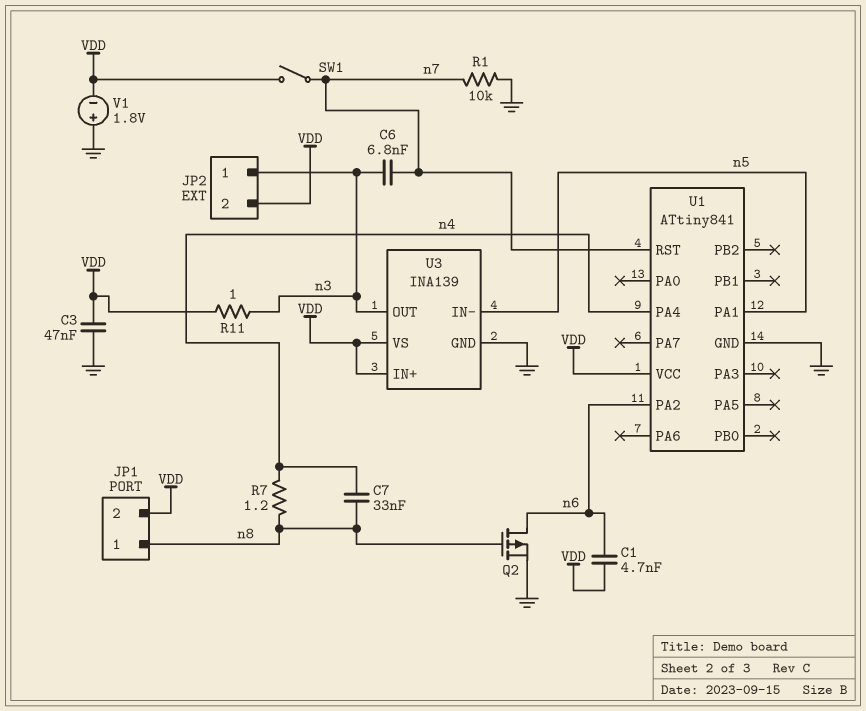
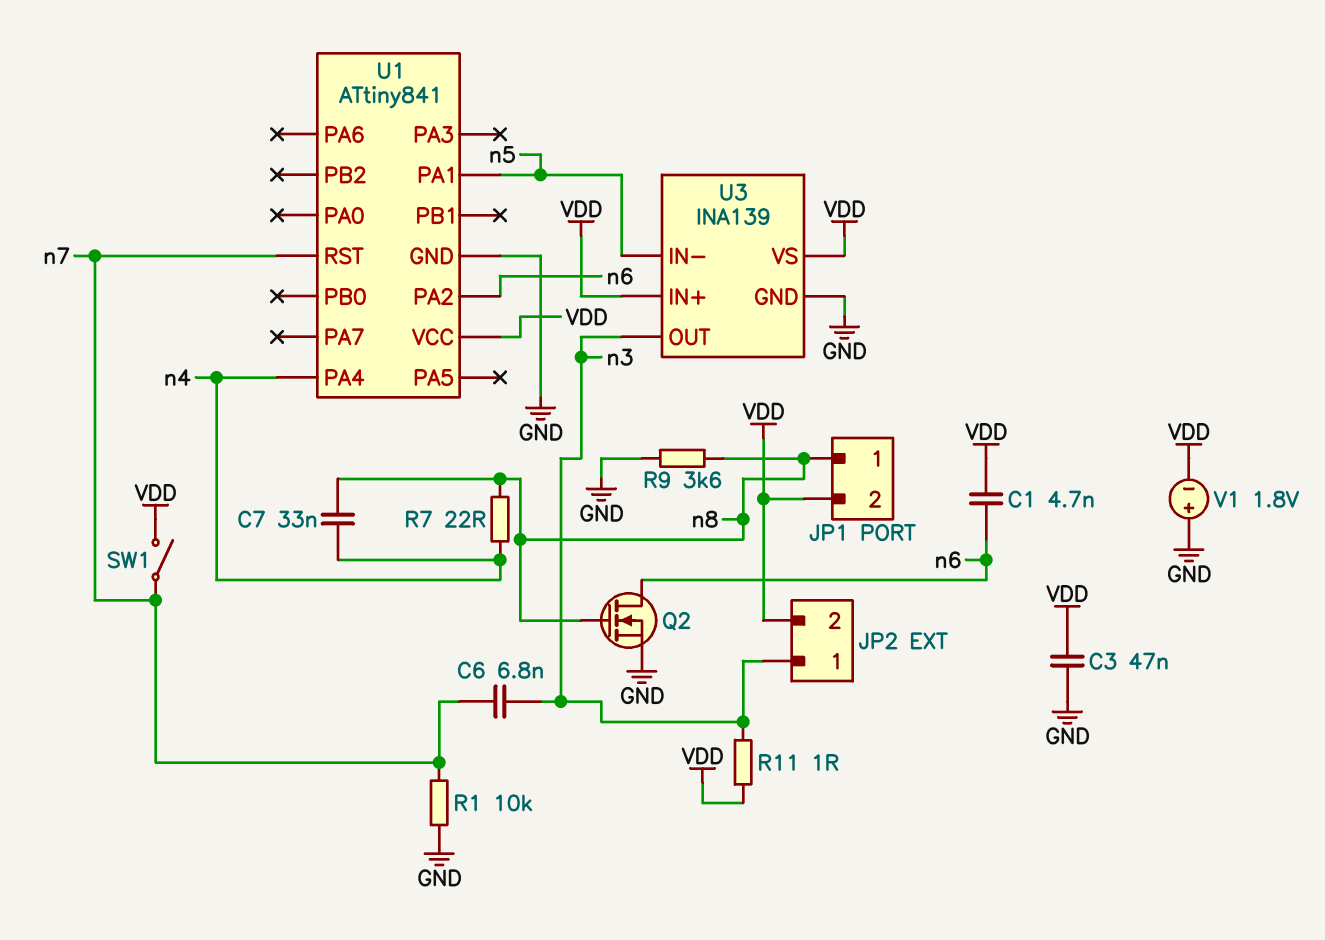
Q2: PMOS (G n8, D n6, S GND) -> NMOS (G n8, D n6, S GND)
R7: 1.2 (n4, n8) -> 22 (n4, n8)
R9: none -> 3.6k (GND, n8)

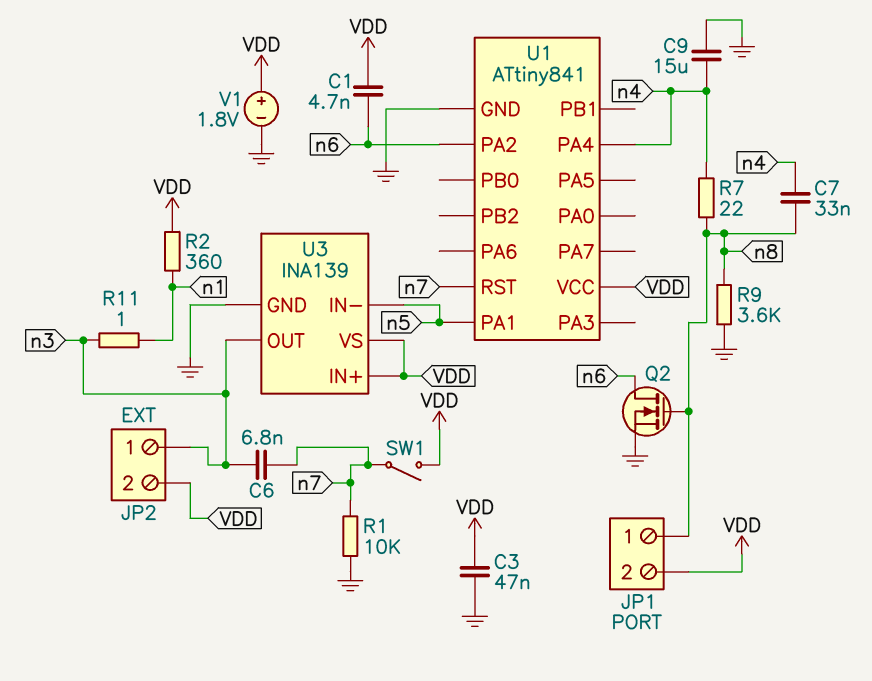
C9: none -> 15uF (GND, n4)
R2: none -> 360 (VDD, n1)
R11: 1 (VDD, n3) -> 1 (n1, n3)
V1: 1.8V (plus GND, minus VDD) -> 1.8V (plus VDD, minus GND)

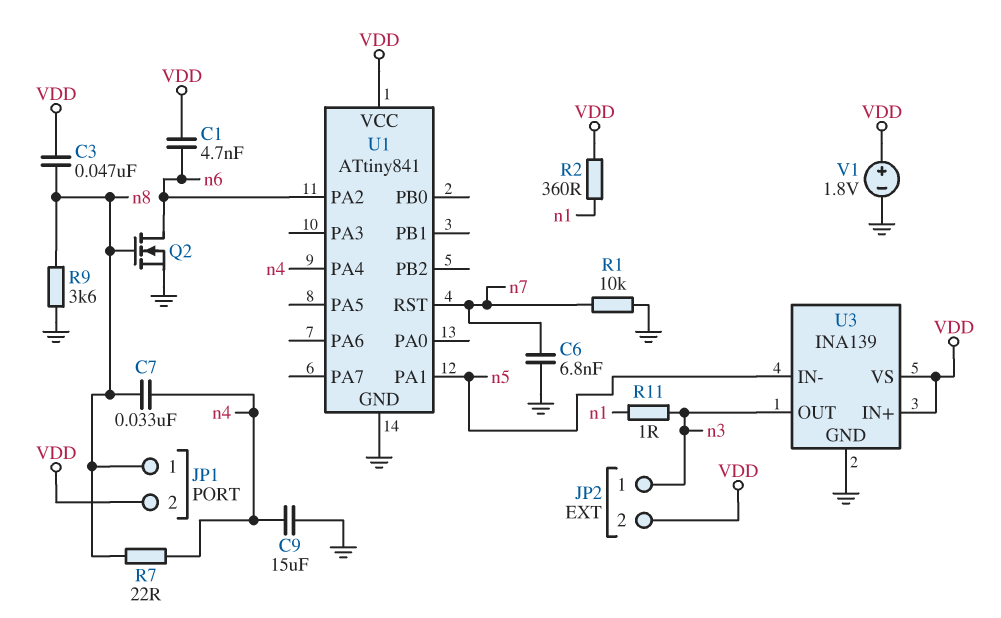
C3: 47nF (GND, VDD) -> 47nF (VDD, n8)
C6: 6.8nF (n3, n7) -> 6.8nF (GND, n7)
SW1: switch (VDD, n7) -> none

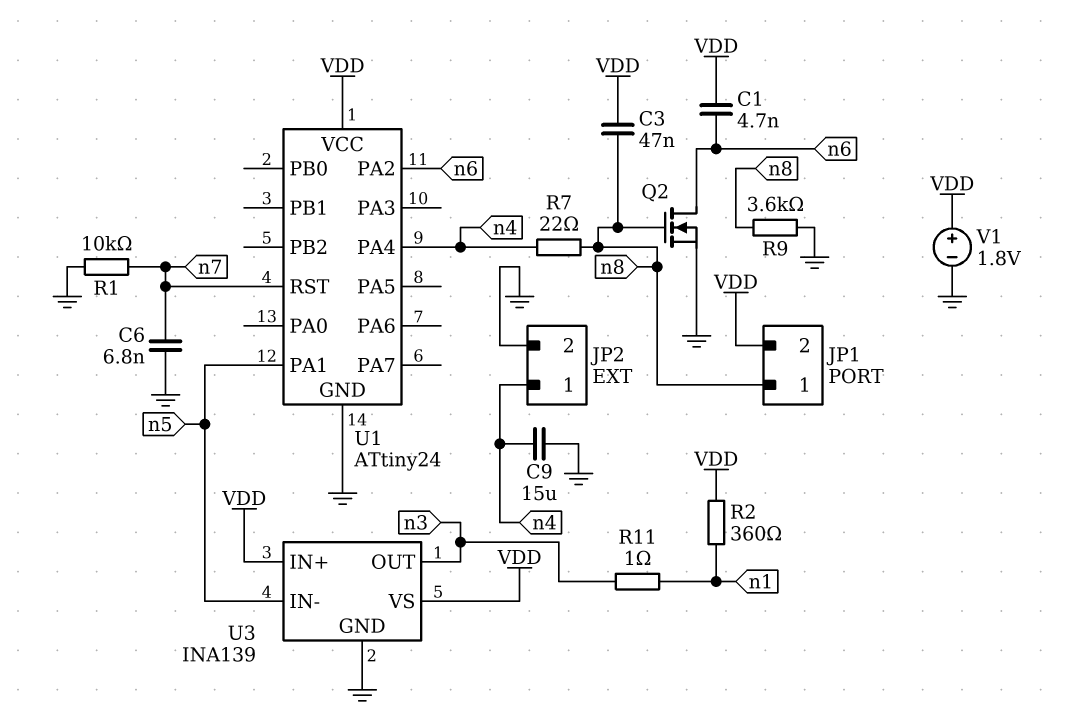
C7: 33nF (n4, n8) -> none
JP2 pin 1: n3 -> n4
JP2 pin 2: VDD -> GND
U1: ATtiny841 -> ATtiny24

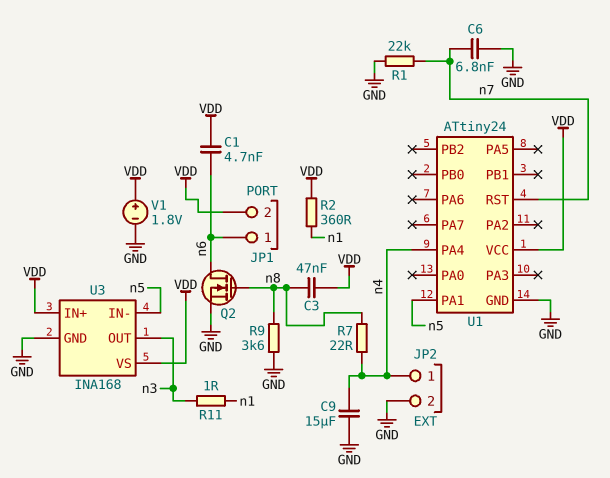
JP1 pin 1: n8 -> n6
R1: 10k (GND, n7) -> 22k (GND, n7)
U1 pin PA2: n6 -> none
U3: INA139 -> INA168

